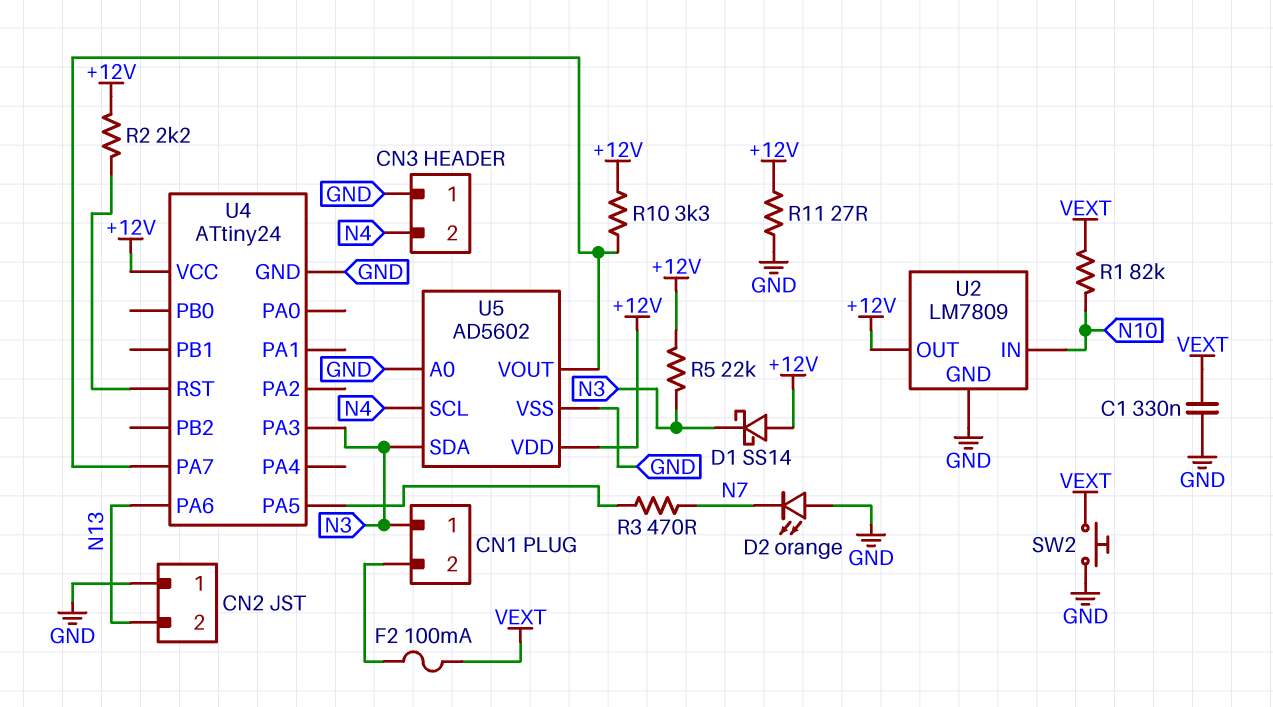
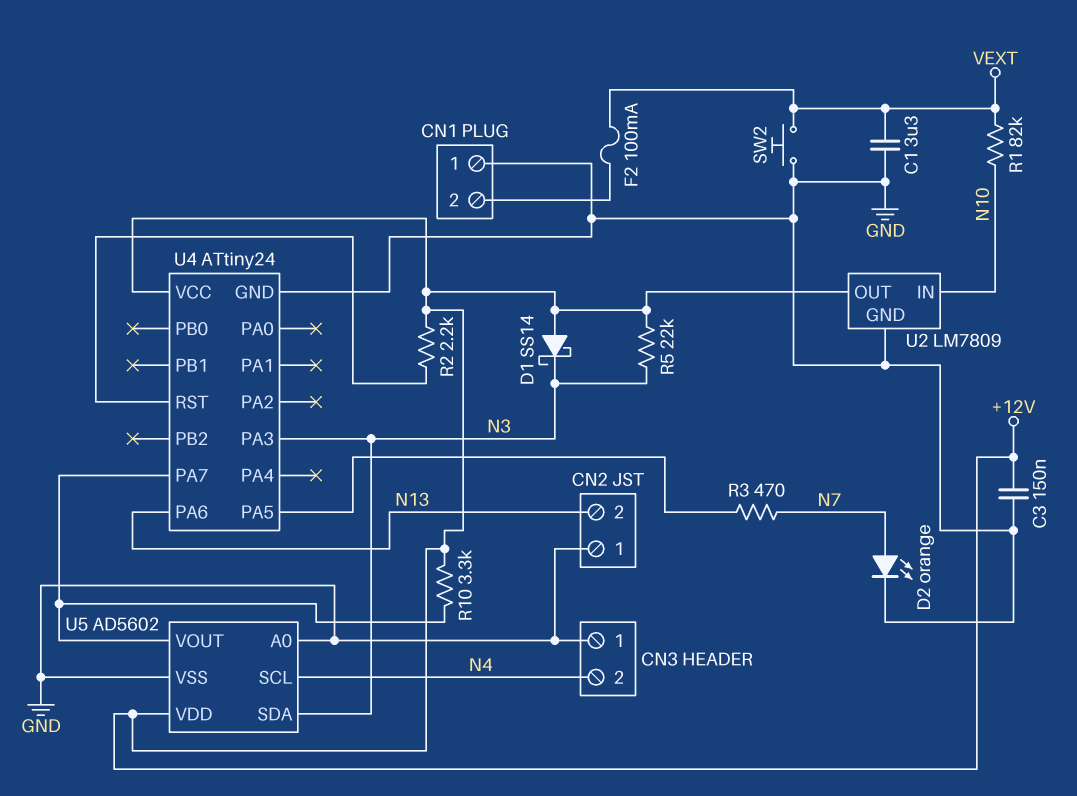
C1: 330nF (GND, VEXT) -> 3.3uF (GND, VEXT)
C3: none -> 150nF (+12V, GND)
CN1 pin 1: N3 -> GND
D2: LED orange (A GND, K N7) -> LED orange (A N7, K GND)
R11: 27 (+12V, GND) -> none

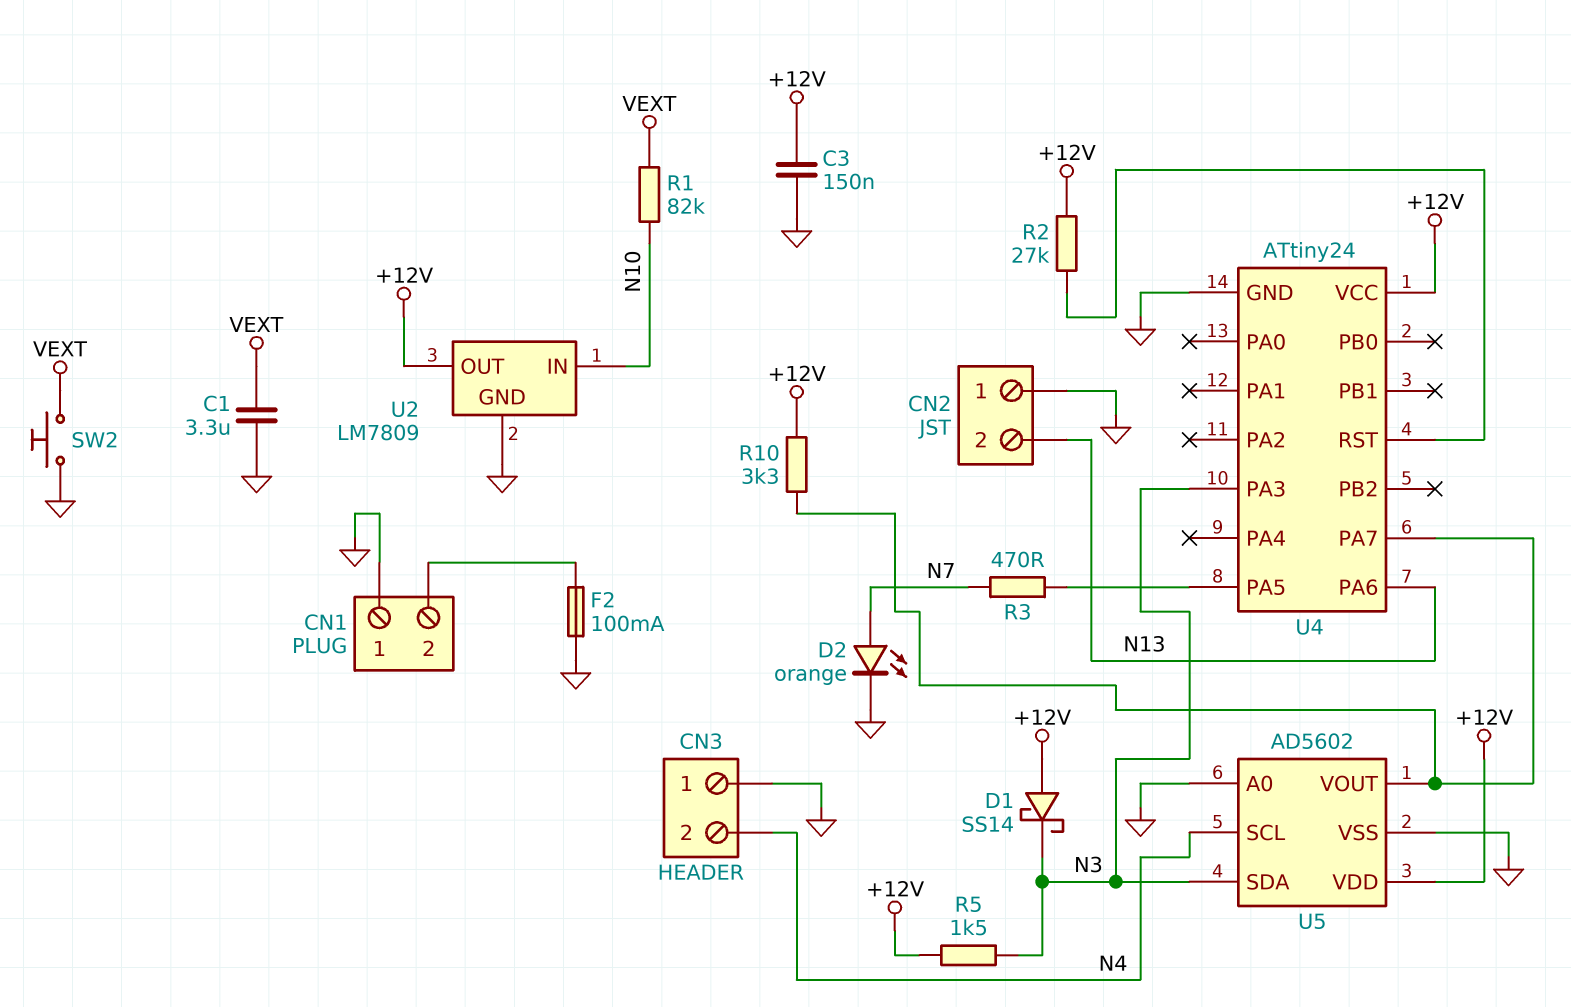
F2: 100mA (CN1/2, VEXT) -> 100mA (CN1/2, GND)
R2: 2.2k (+12V, U4/RST) -> 27k (+12V, U4/RST)
R5: 22k (+12V, N3) -> 1.5k (+12V, N3)

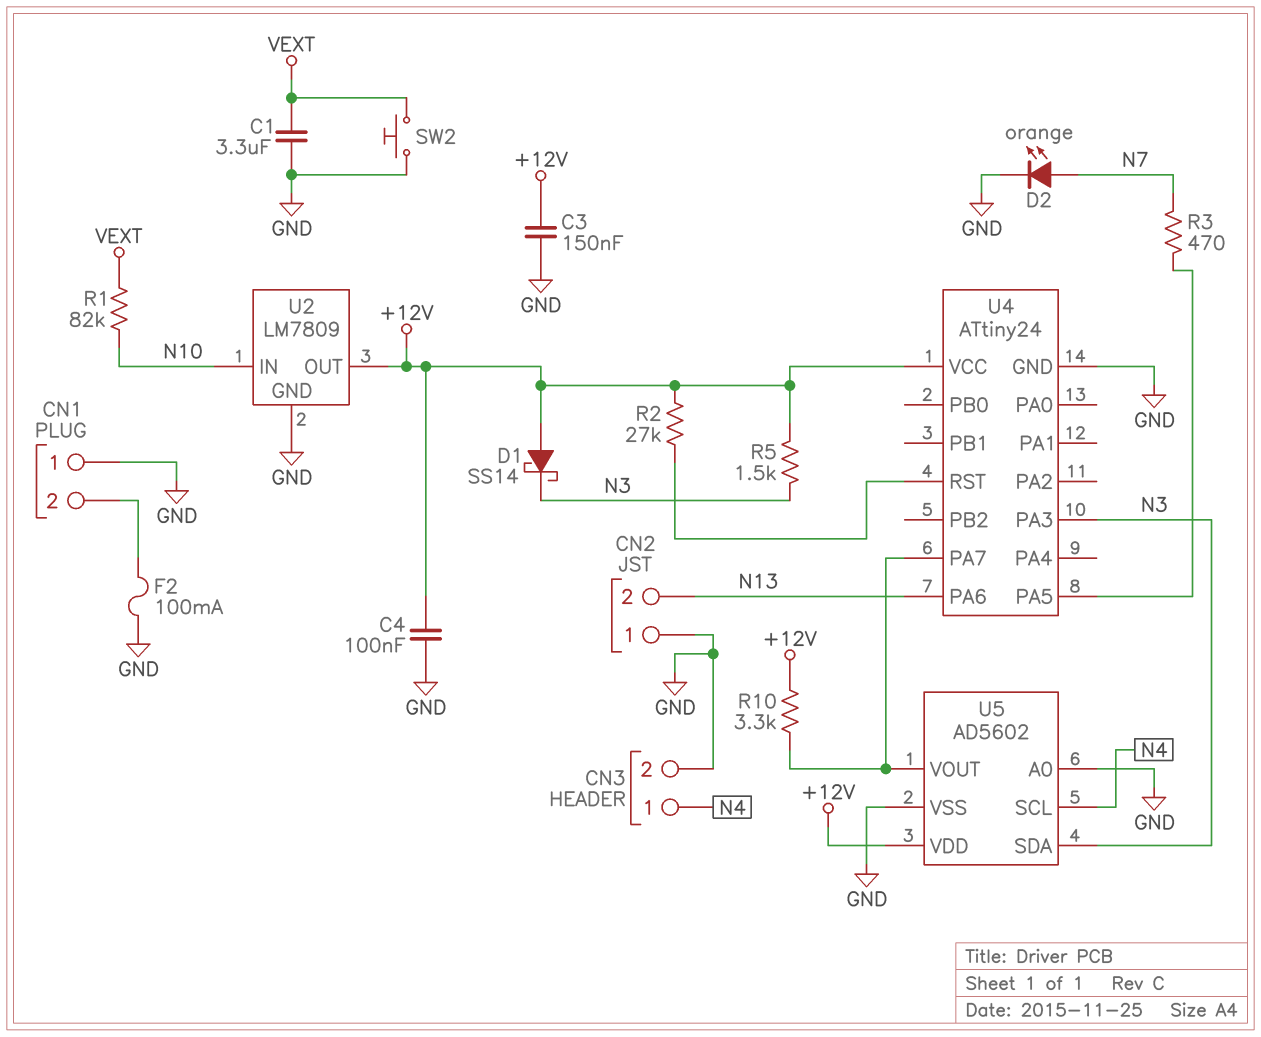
C4: none -> 100nF (+12V, GND)
CN3 pin 1: GND -> N4
CN3 pin 2: N4 -> GND

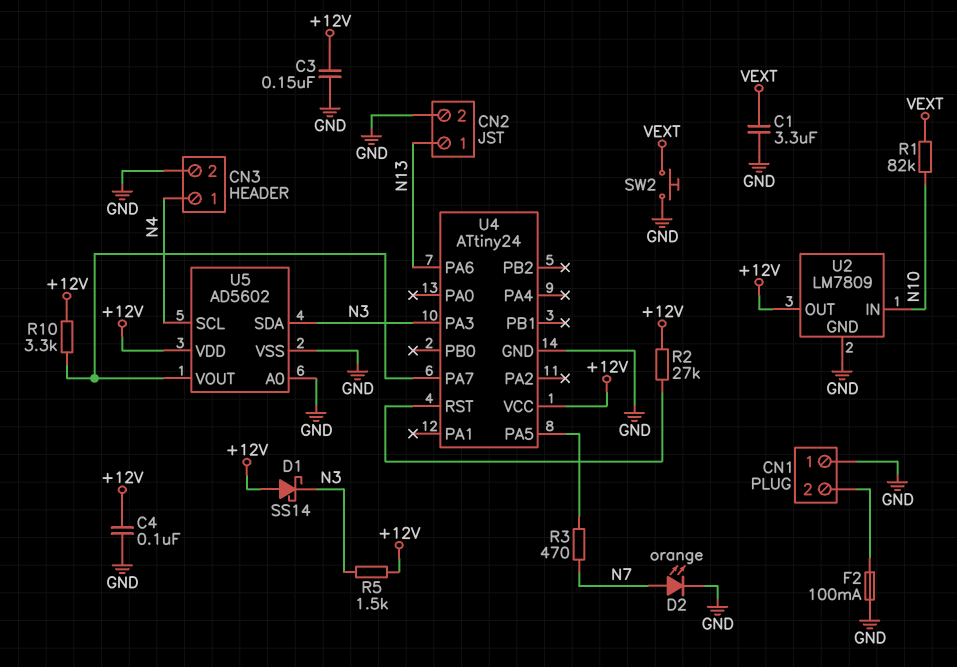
CN2 pin 1: GND -> N13
CN2 pin 2: N13 -> GND

